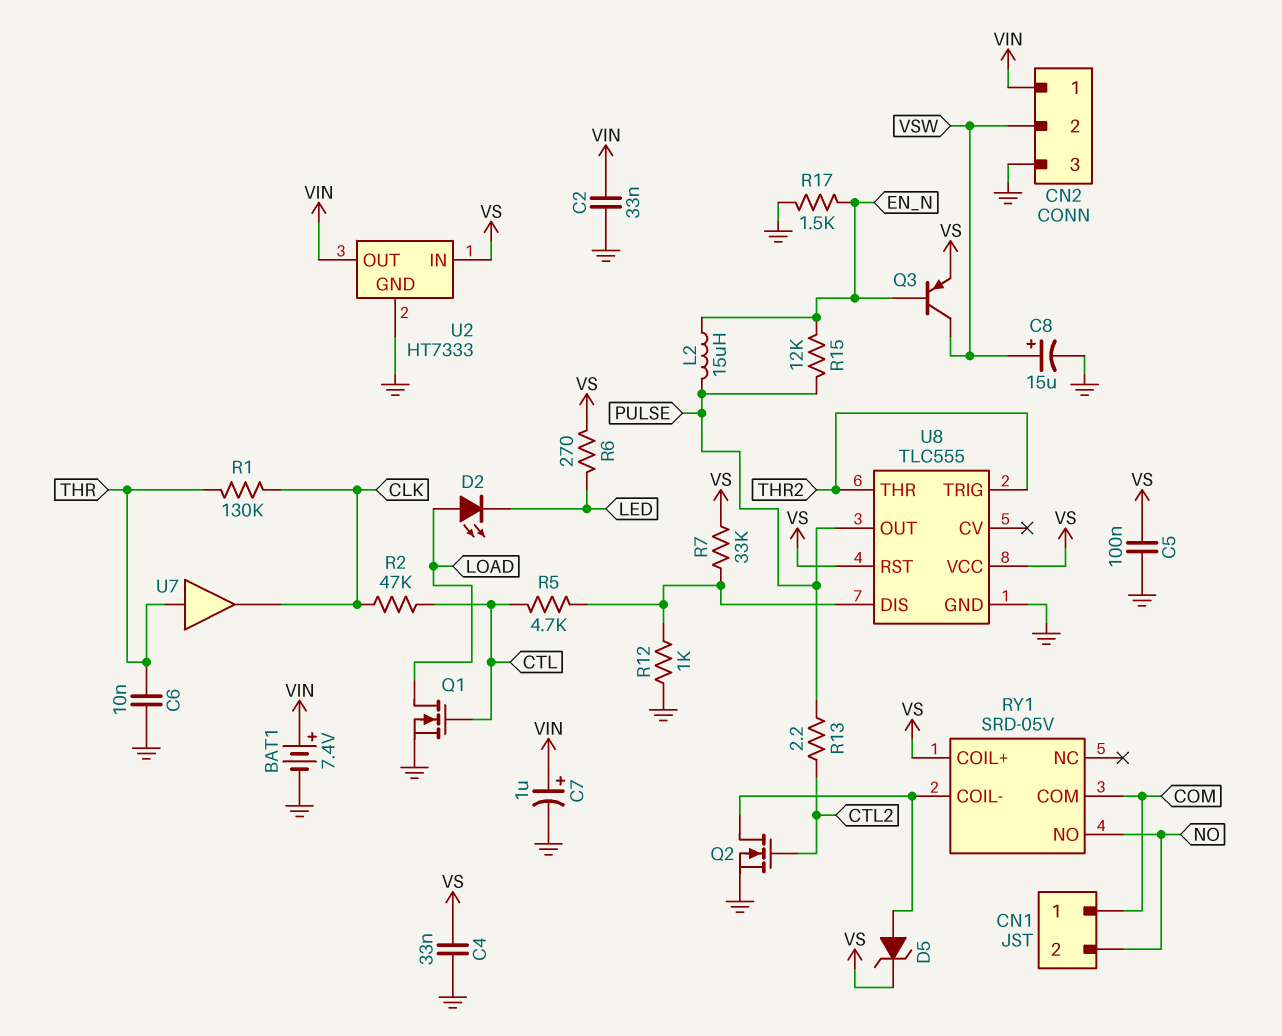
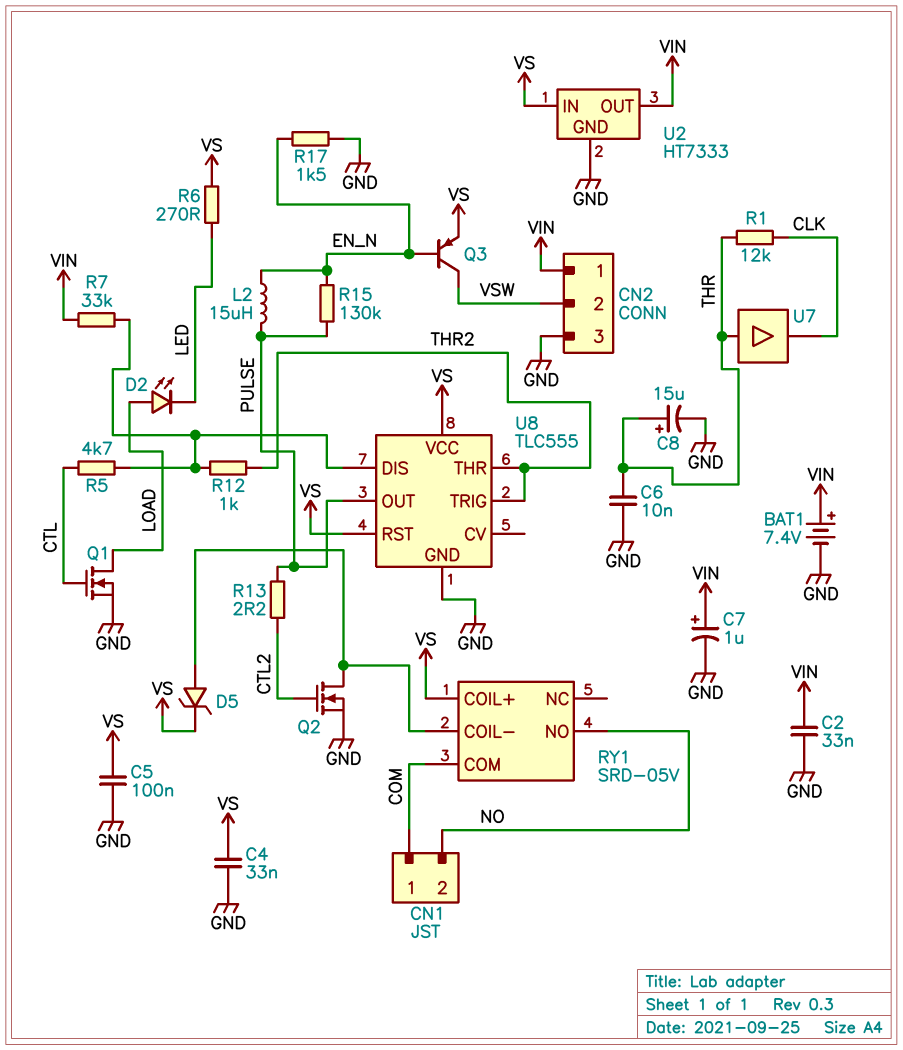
C8: 15uF (plus VSW, minus GND) -> 15uF (plus THR, minus GND)
R1: 130k (CLK, THR) -> 12k (CLK, THR)
R2: 47k (CLK, CTL) -> none
R7: 33k (U8/DIS, VS) -> 33k (U8/DIS, VIN)
R12: 1k (GND, U8/DIS) -> 1k (THR2, U8/DIS)
R15: 12k (EN_N, PULSE) -> 130k (EN_N, PULSE)

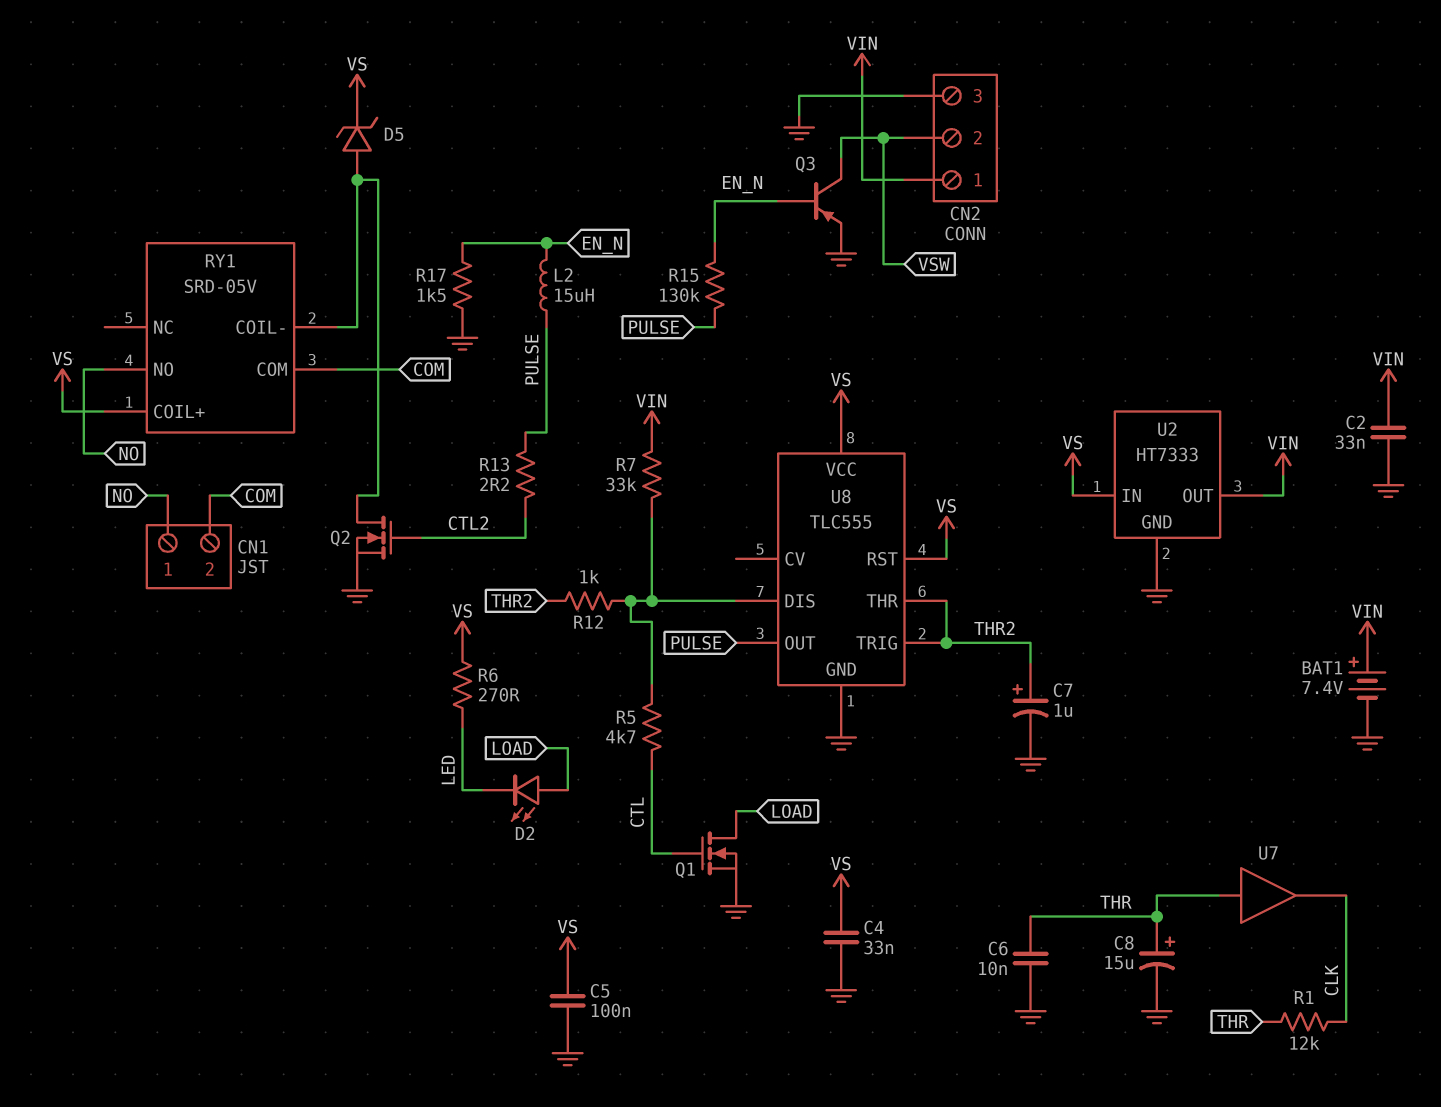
C7: 1uF (plus VIN, minus GND) -> 1uF (plus THR2, minus GND)
CN1 pin 1: COM -> NO
CN1 pin 2: NO -> COM
Q3: PNP (B EN_N, C VSW, E VS) -> PNP (B EN_N, C VSW, E GND)

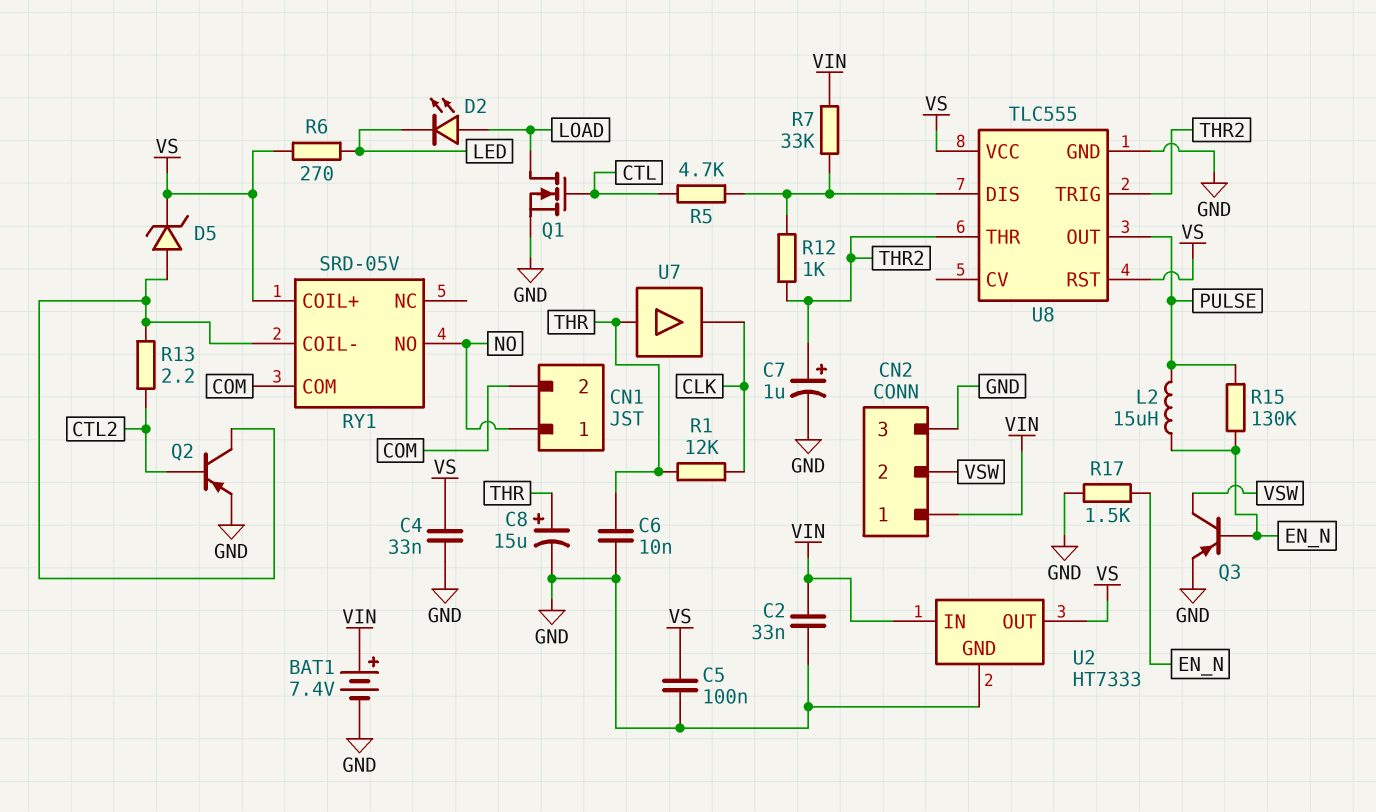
Q2: NMOS (G CTL2, D RY1/COIL-, S GND) -> PNP (B CTL2, C RY1/COIL-, E GND)
R13: 2.2 (CTL2, PULSE) -> 2.2 (CTL2, RY1/COIL-)
U2 pin IN: VS -> VIN
U2 pin OUT: VIN -> VS

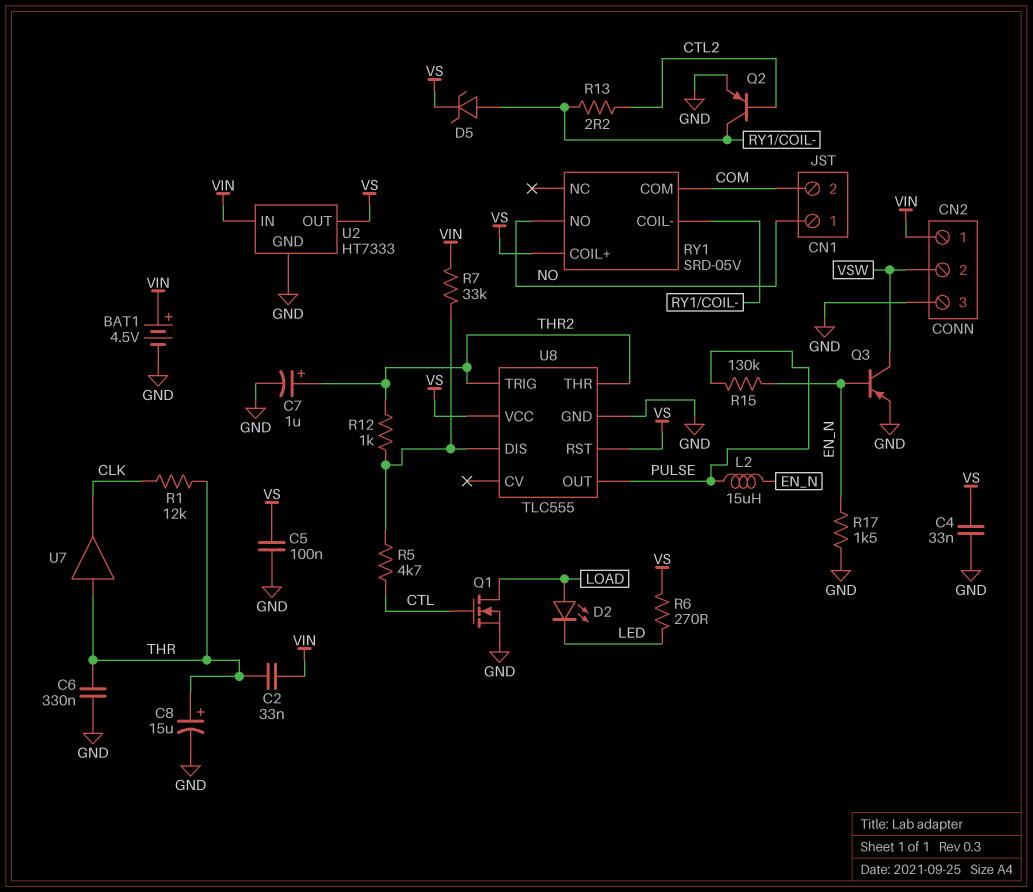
BAT1: 7.4V (plus VIN, minus GND) -> 4.5V (plus VIN, minus GND)
C2: 33nF (GND, VIN) -> 33nF (THR, VIN)
C6: 10nF (GND, THR) -> 330nF (GND, THR)

